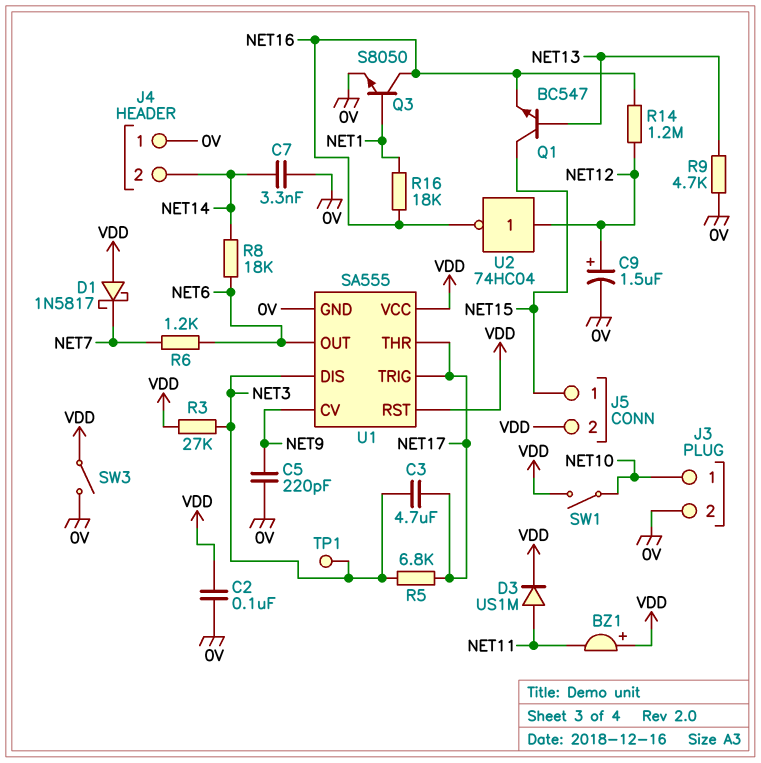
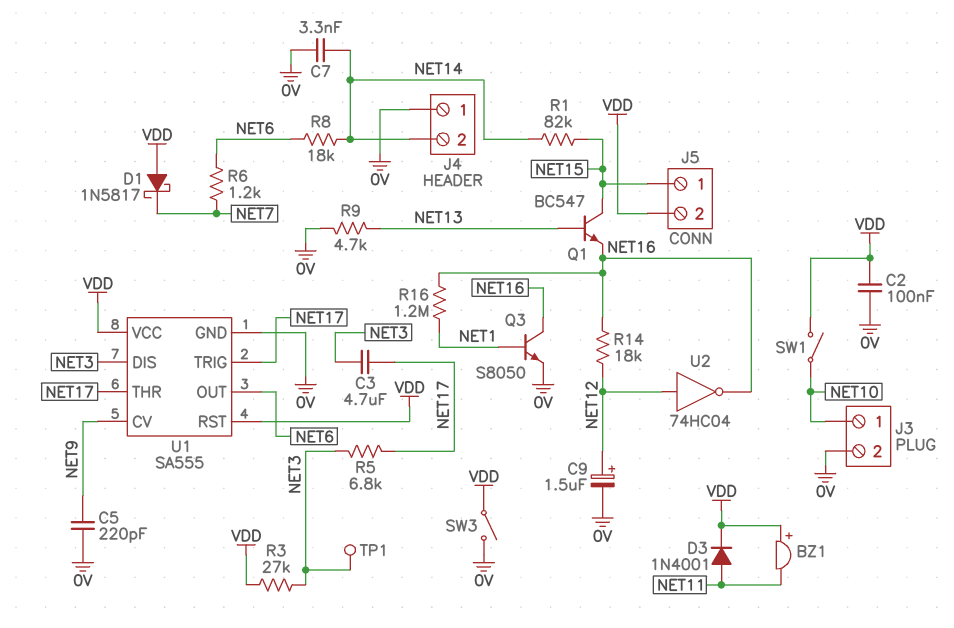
D3: diode US1M (A NET11, K VDD) -> diode 1N4001 (A NET11, K VDD)
R1: none -> 82k (NET14, NET15)
R14: 1.2M (NET12, NET16) -> 18k (NET12, NET16)
R16: 18k (NET1, NET16) -> 1.2M (NET1, NET16)

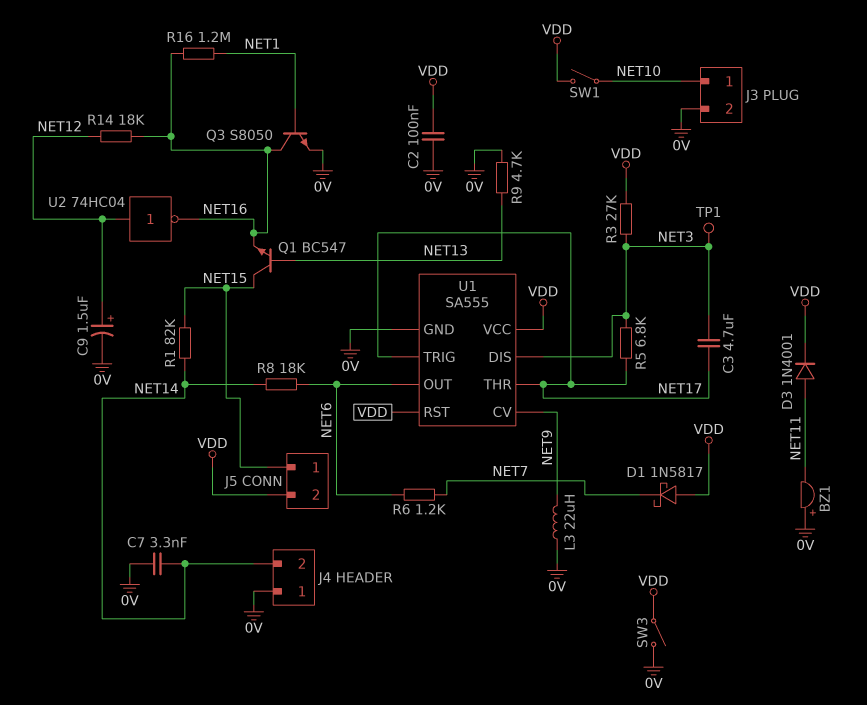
BZ1: buzzer (plus VDD, minus NET11) -> buzzer (plus 0V, minus NET11)
C5: 220pF (0V, NET9) -> none
L3: none -> 22uH (0V, NET9)

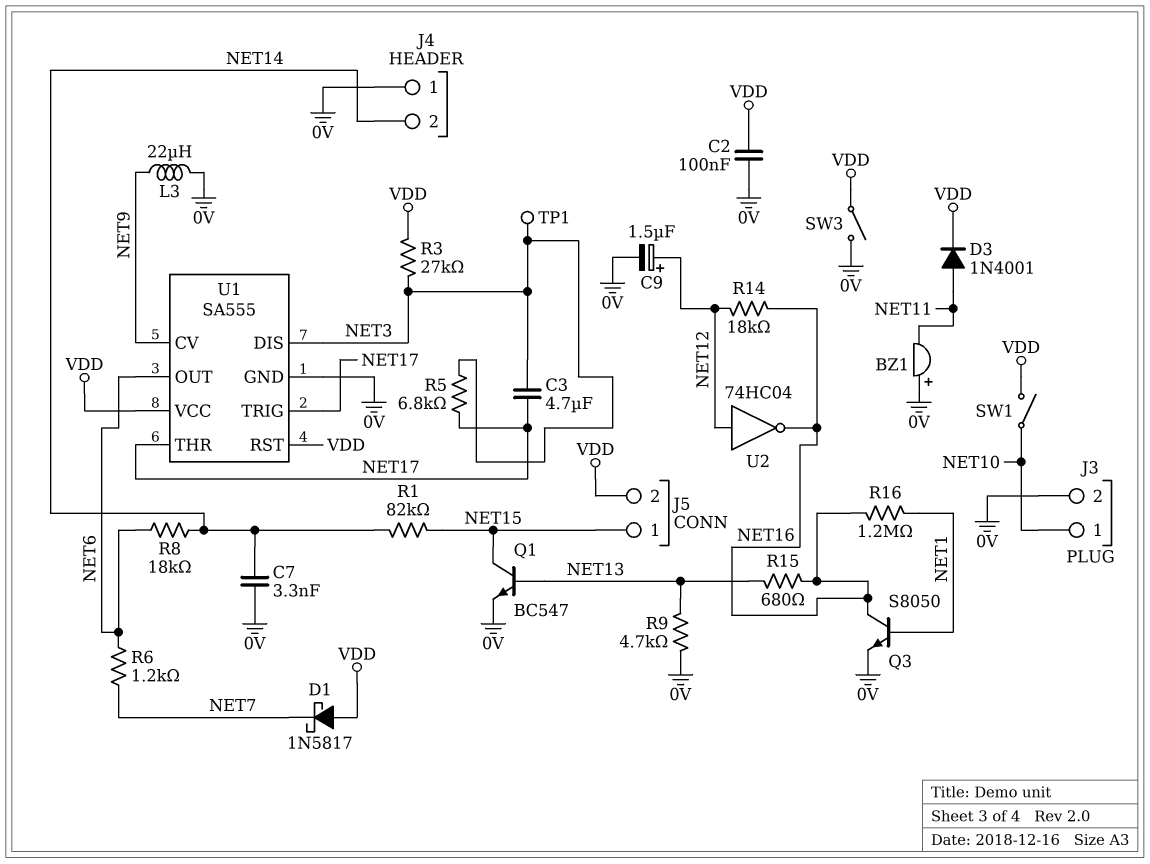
Q1: NPN BC547 (B NET13, C NET15, E NET16) -> NPN BC547 (B NET13, C NET15, E 0V)
R15: none -> 680 (NET13, NET16)

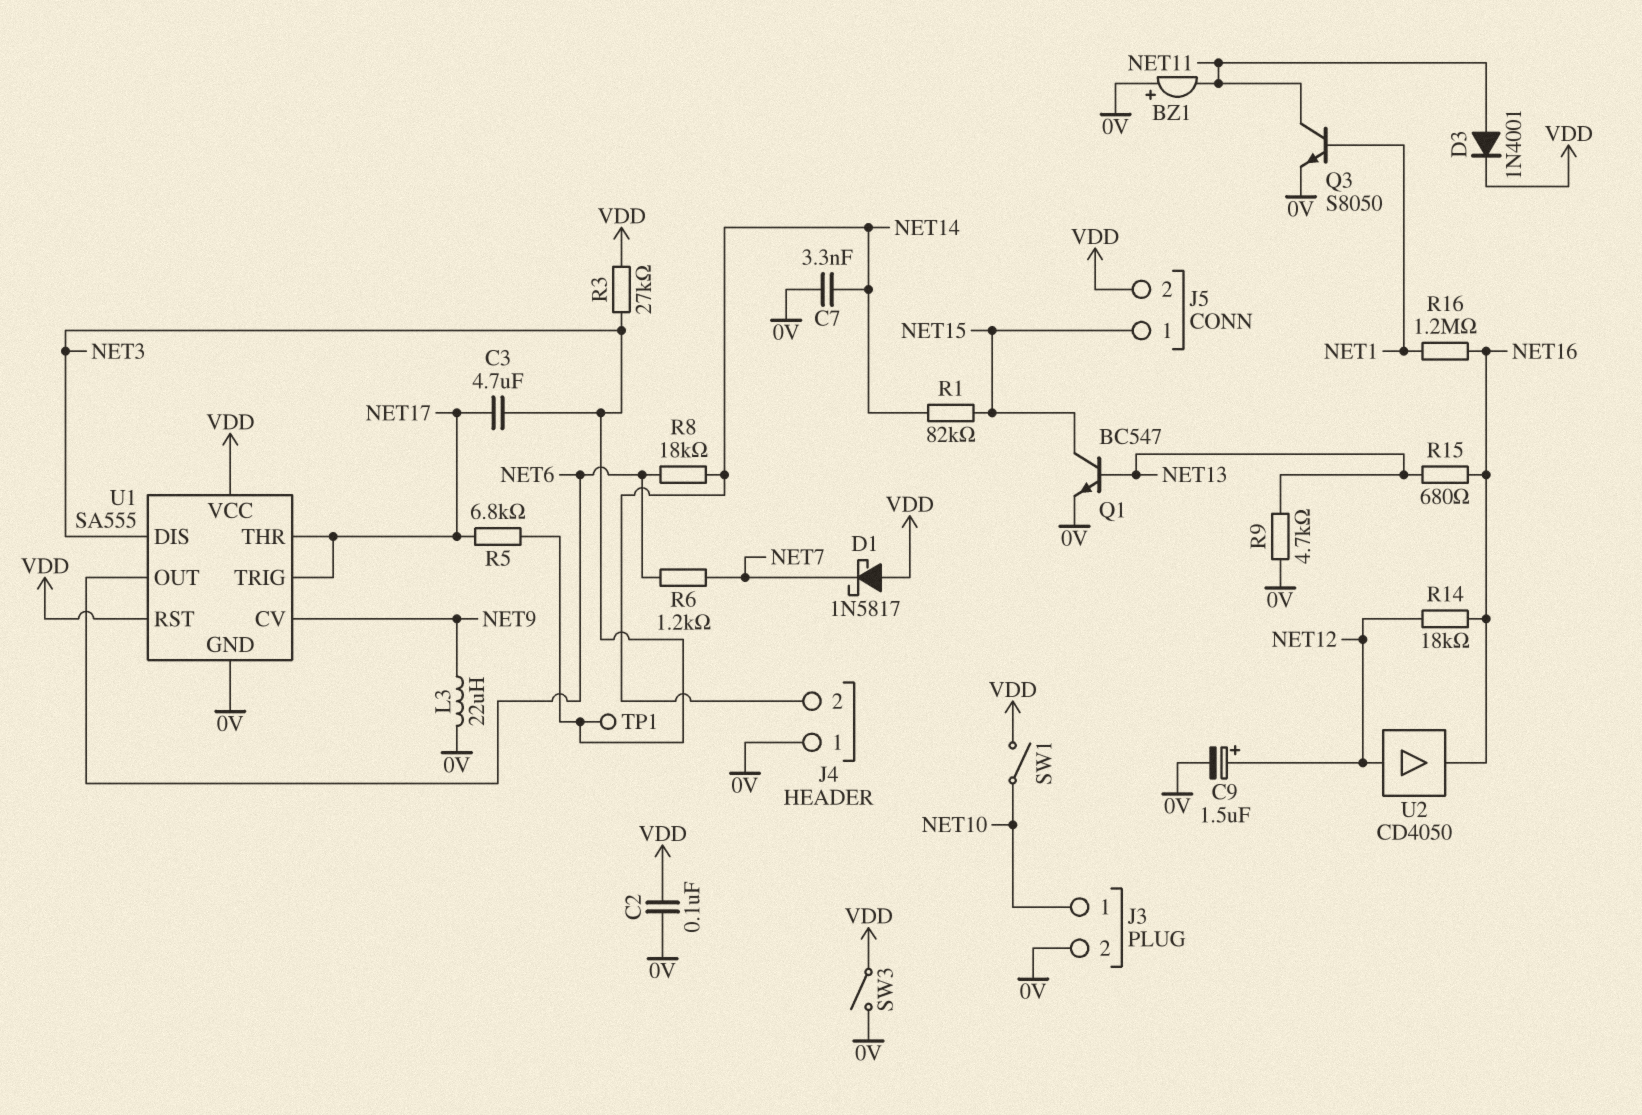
Q3: NPN S8050 (B NET1, C NET16, E 0V) -> NPN S8050 (B NET1, C NET11, E 0V)
U2: NOT 74HC04 (in NET12, out NET16) -> buffer CD4050 (in NET12, out NET16)

